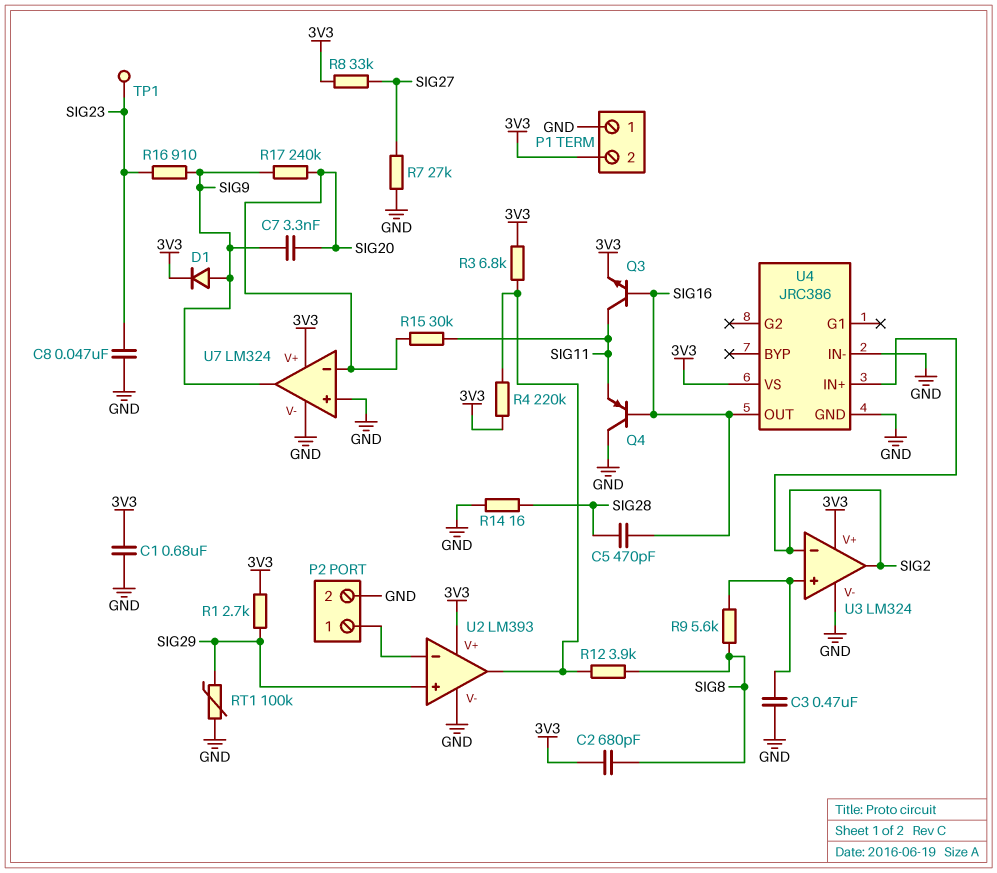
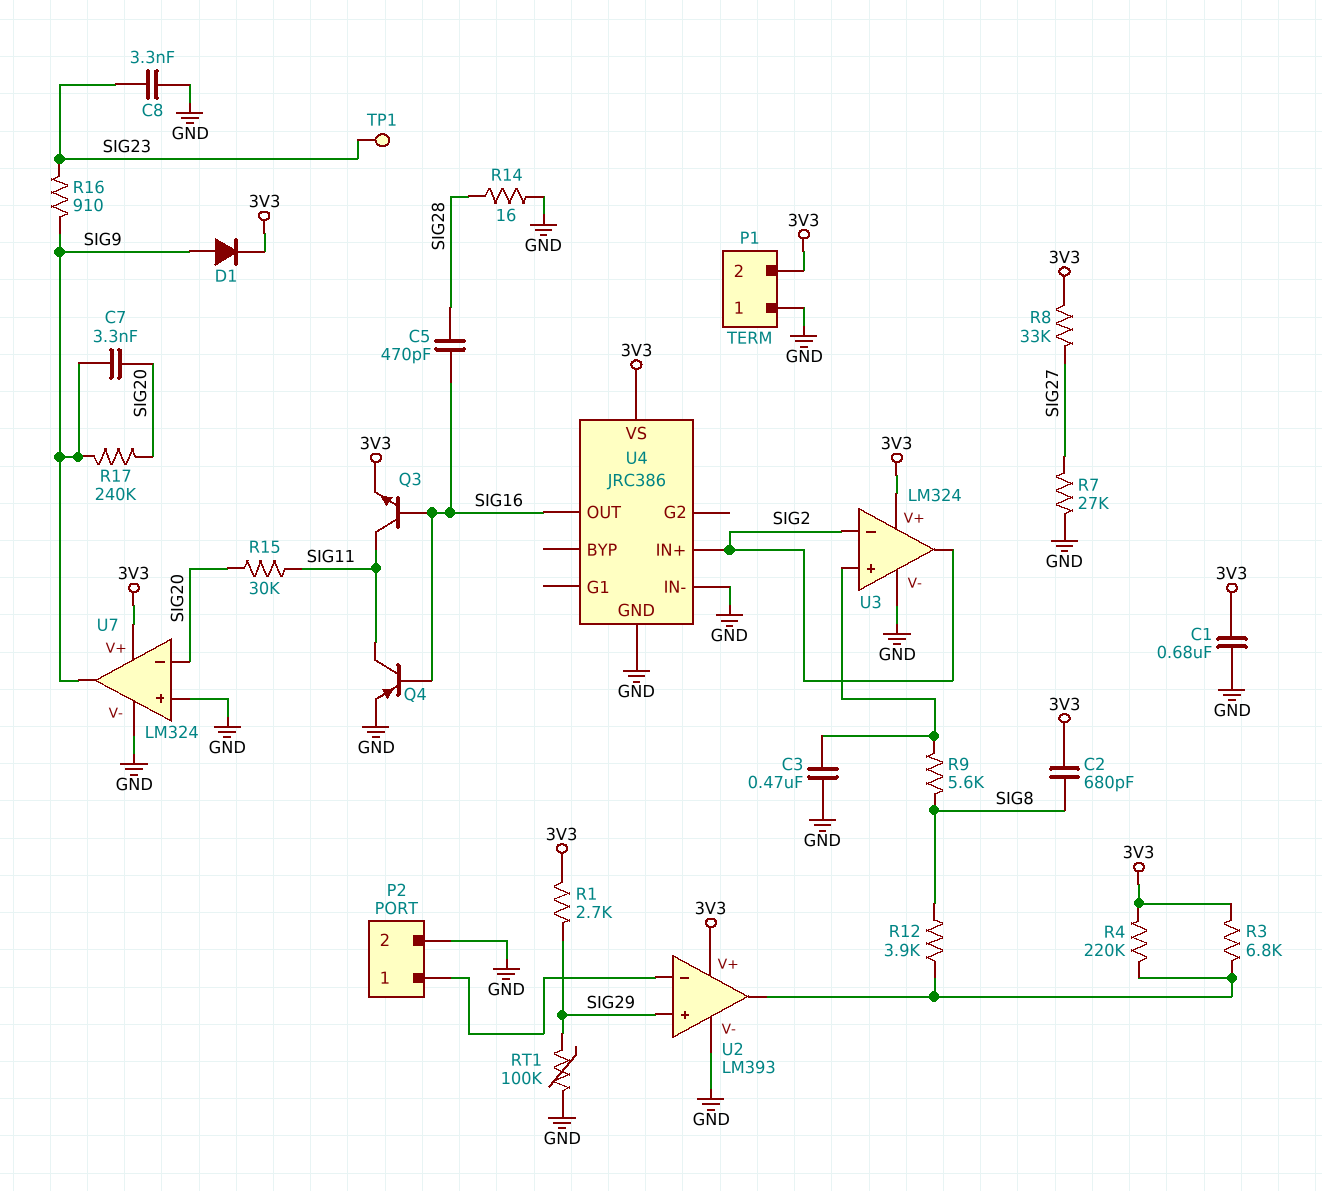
C8: 47nF (GND, SIG23) -> 3.3nF (GND, SIG23)
Q4: PNP (B SIG16, C GND, E SIG11) -> PNP (B SIG16, C SIG11, E GND)

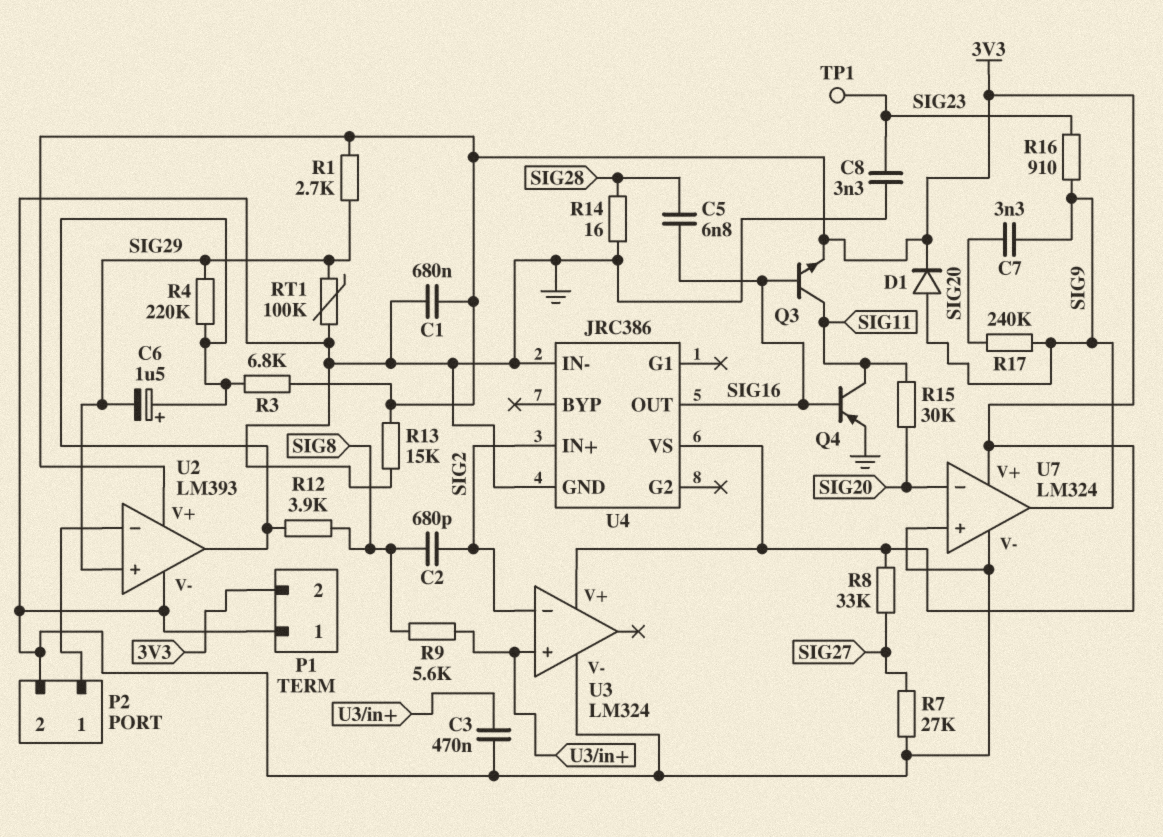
C2: 680pF (3V3, SIG8) -> 680pF (SIG2, SIG8)
C5: 470pF (SIG16, SIG28) -> 6.8nF (SIG16, SIG28)
C6: none -> 1.5uF (plus U2/out, minus SIG29)
R4: 220k (3V3, U2/out) -> 220k (SIG29, U2/out)
R13: none -> 15k (3V3, GND)
U3 pin out: SIG2 -> none

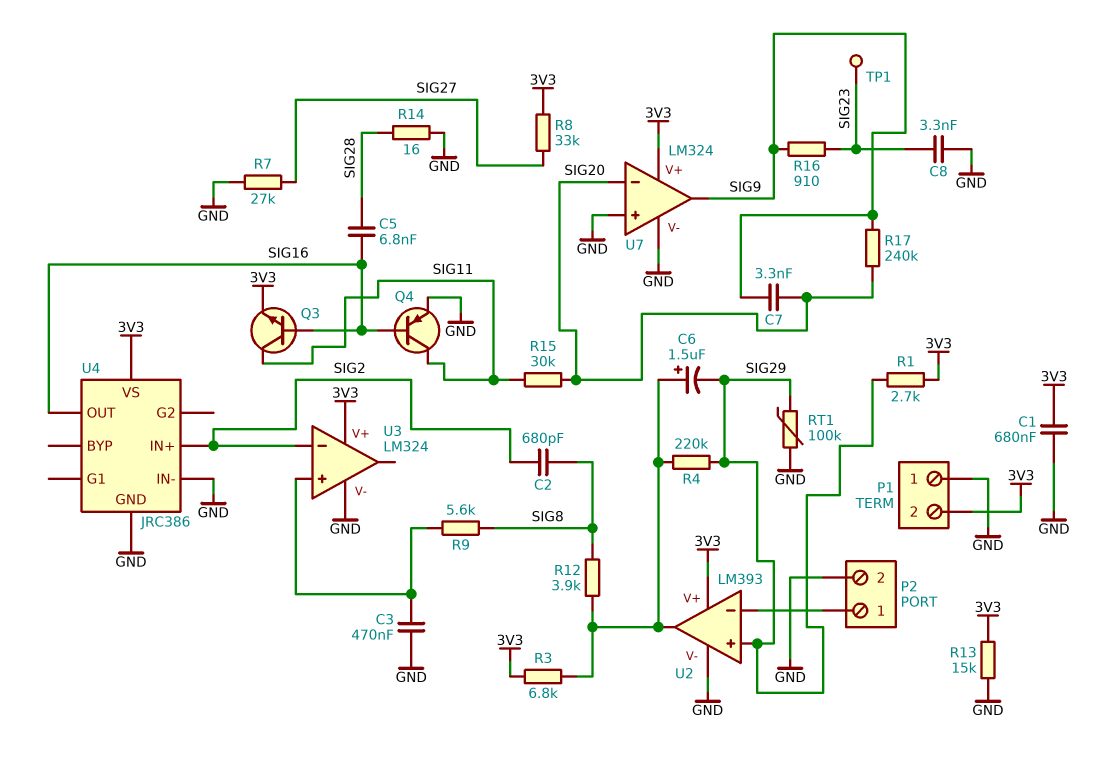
D1: diode (A SIG9, K 3V3) -> none

